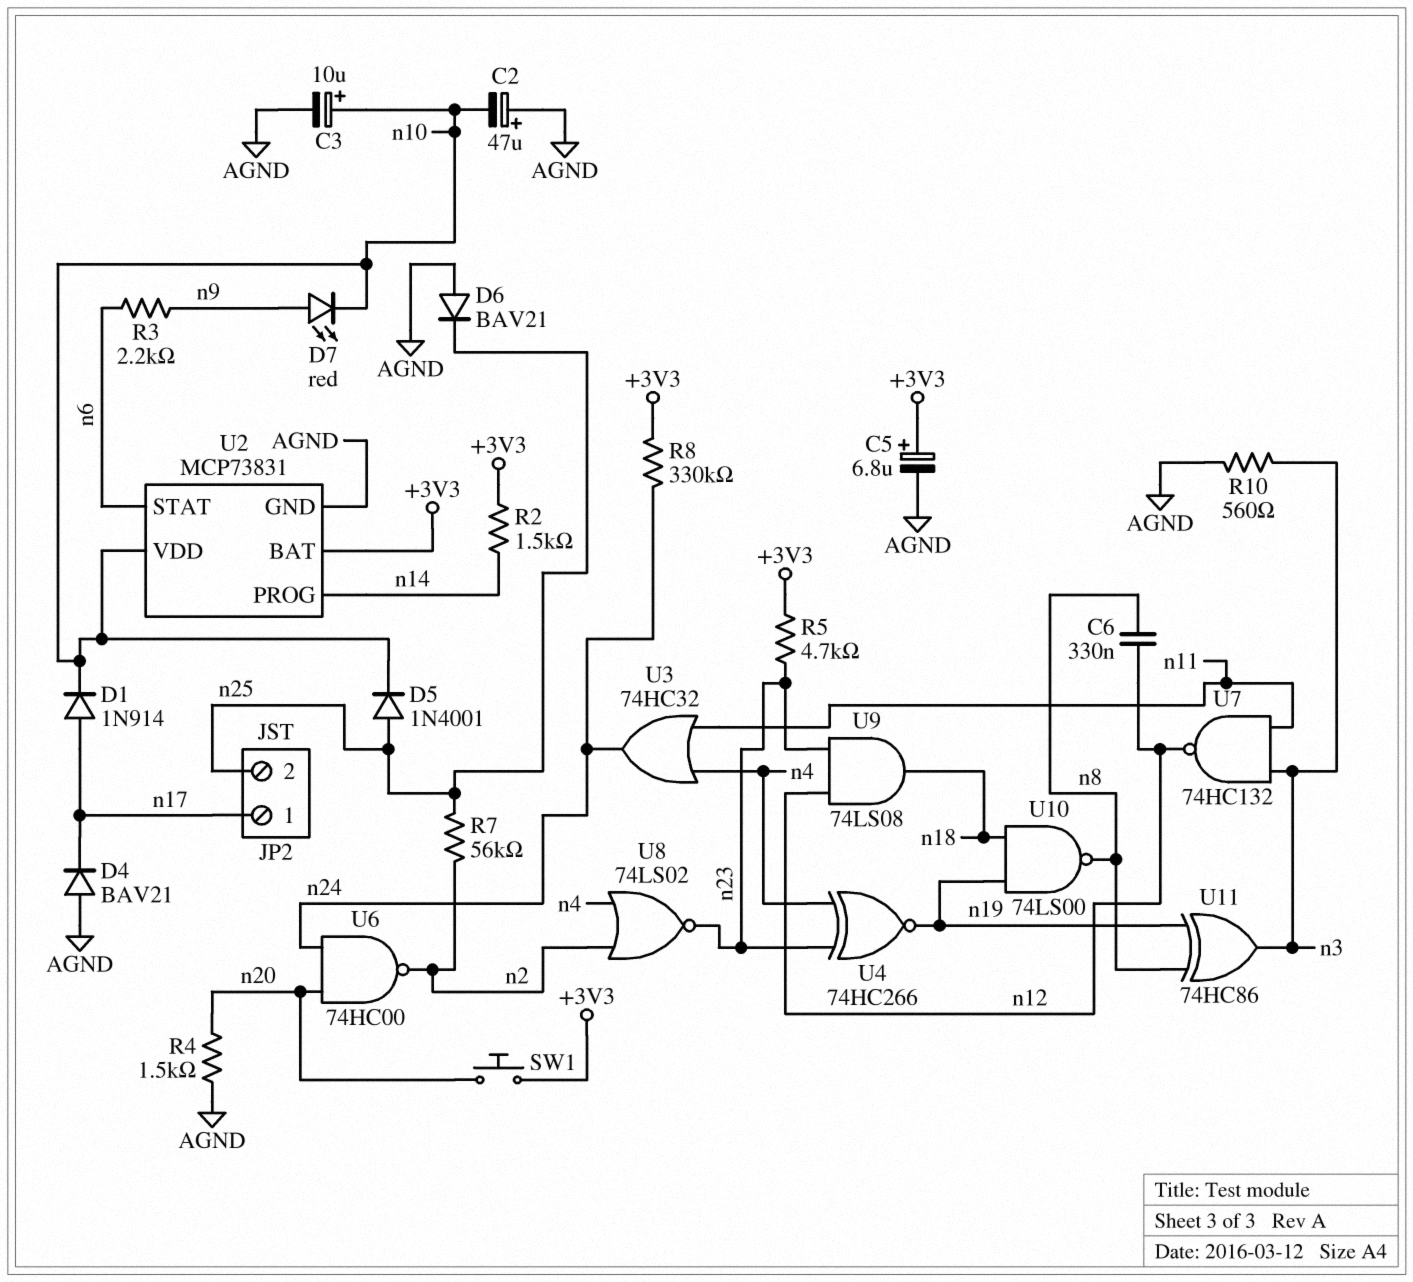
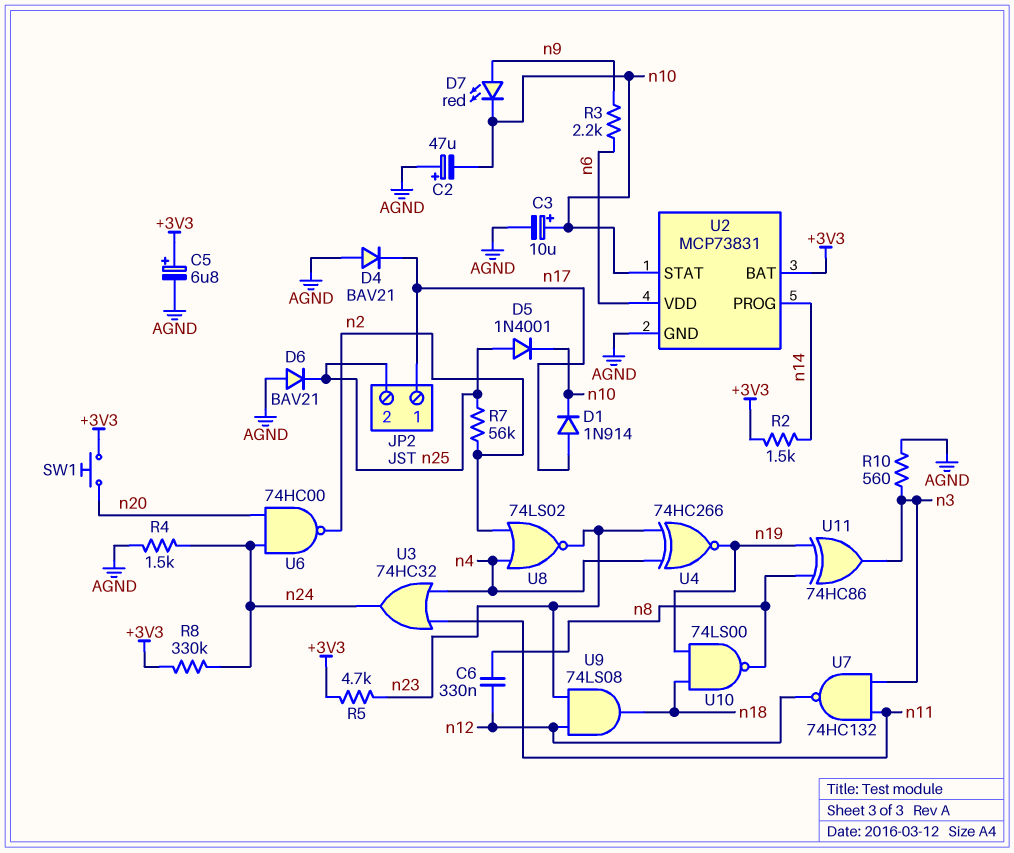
R4: 1.5k (AGND, n20) -> 1.5k (AGND, n24)
U2 pin STAT: n6 -> n10
U2 pin VDD: n10 -> n6

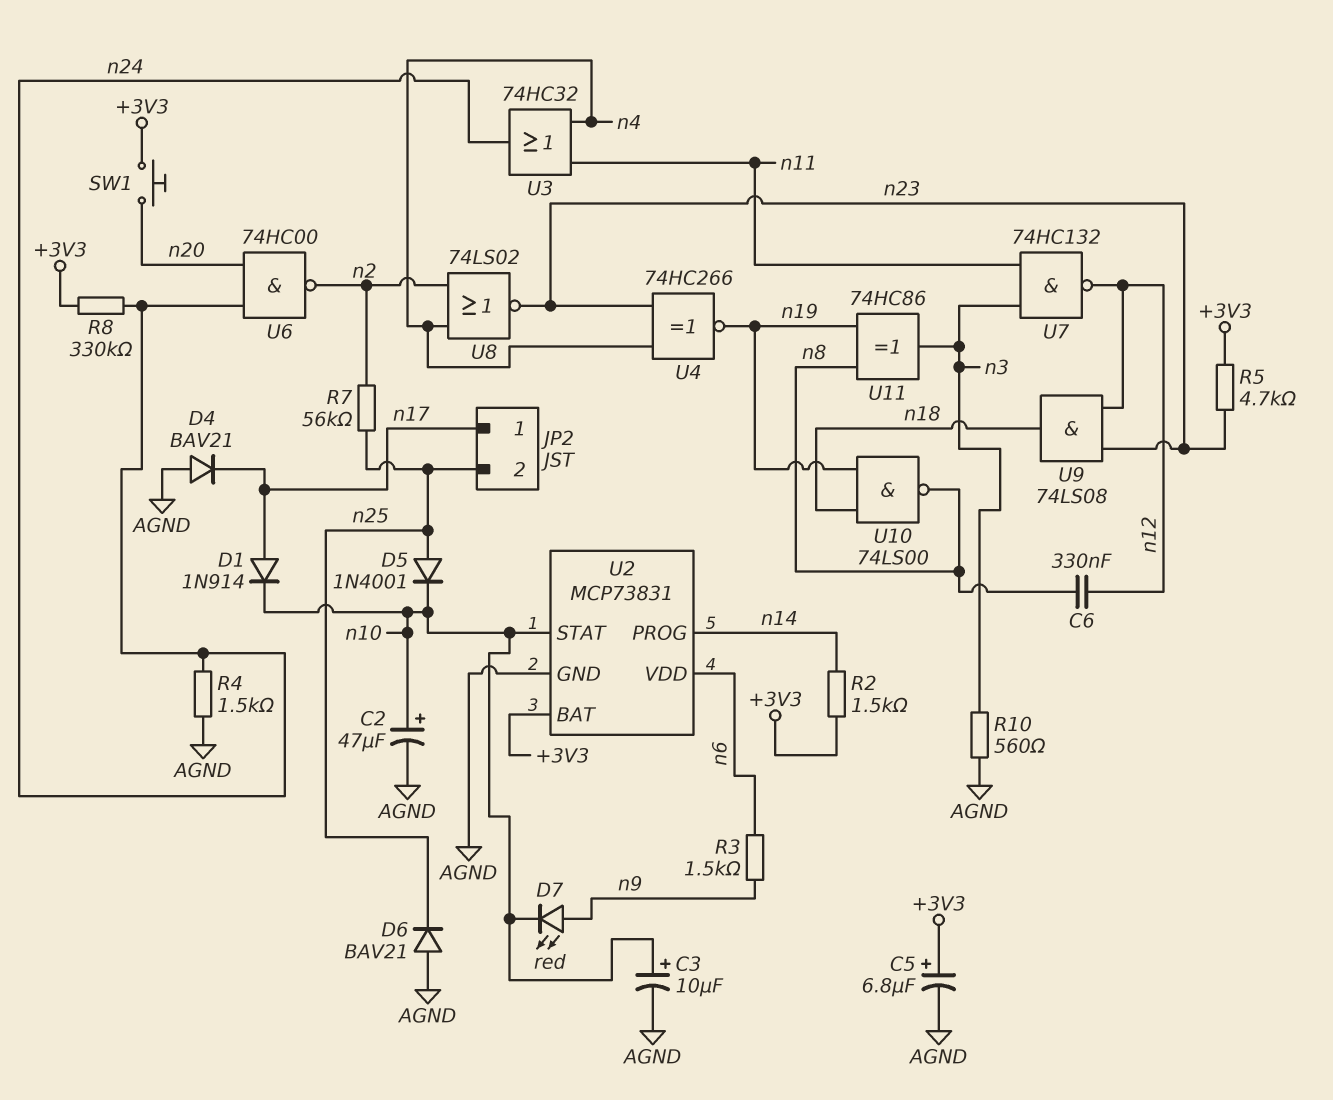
C2: 47uF (plus AGND, minus n10) -> 47uF (plus n10, minus AGND)
R3: 2.2k (n6, n9) -> 1.5k (n6, n9)

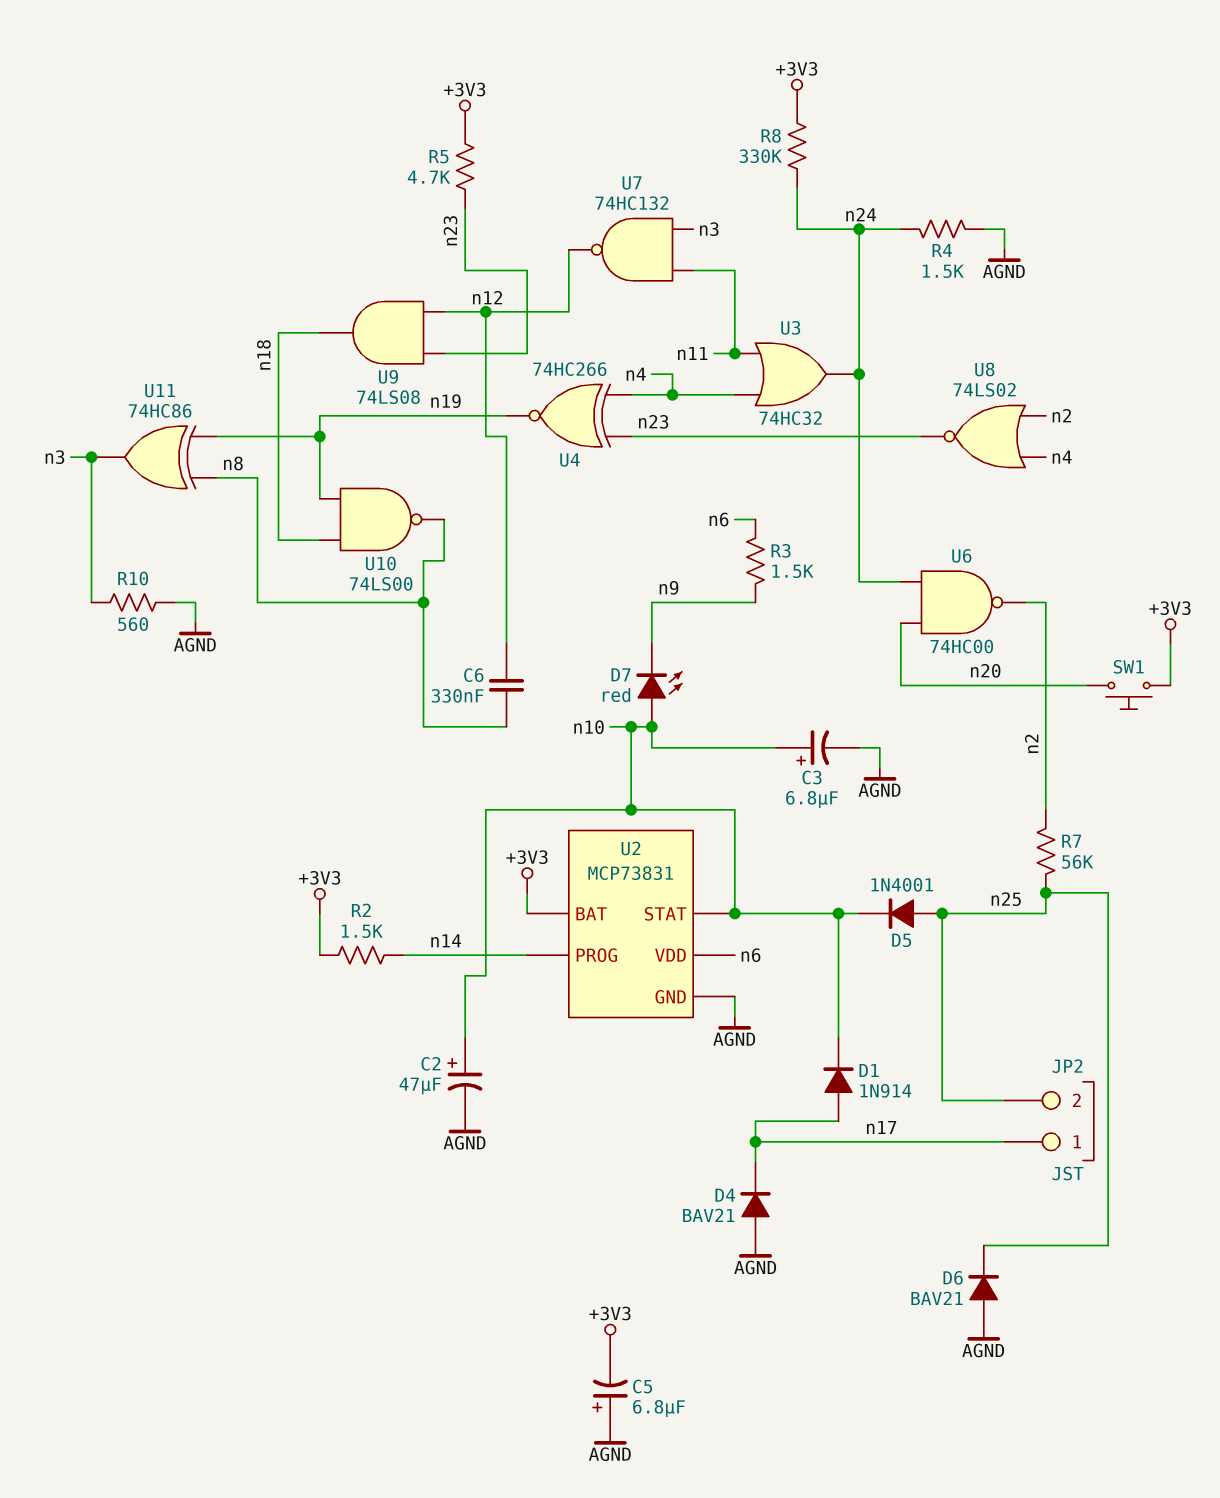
C3: 10uF (plus n10, minus AGND) -> 6.8uF (plus n10, minus AGND)
C5: 6.8uF (plus +3V3, minus AGND) -> 6.8uF (plus AGND, minus +3V3)
D7: LED red (A n9, K n10) -> LED red (A n10, K n9)

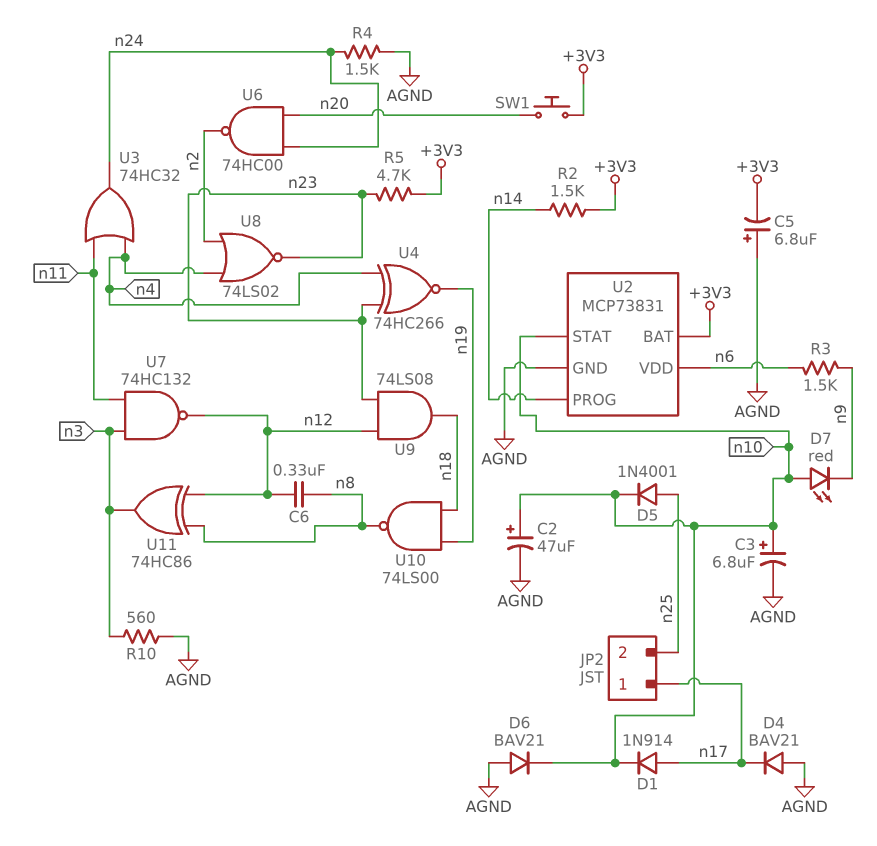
D6: diode BAV21 (A AGND, K n25) -> diode BAV21 (A AGND, K n10)
R7: 56k (n2, n25) -> none
R8: 330k (+3V3, n24) -> none
U11: XOR 74HC86 (in n8, in n19, out n3) -> XOR 74HC86 (in n8, in n12, out n3)

